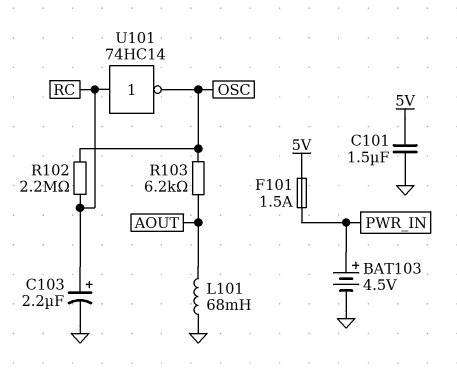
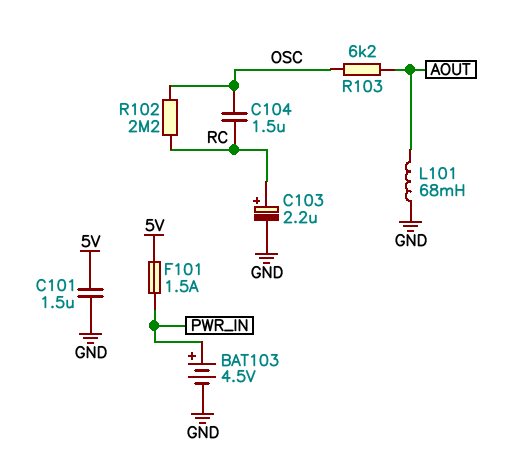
C104: none -> 1.5uF (OSC, RC)
U101: NOT 74HC14 (in RC, out OSC) -> none

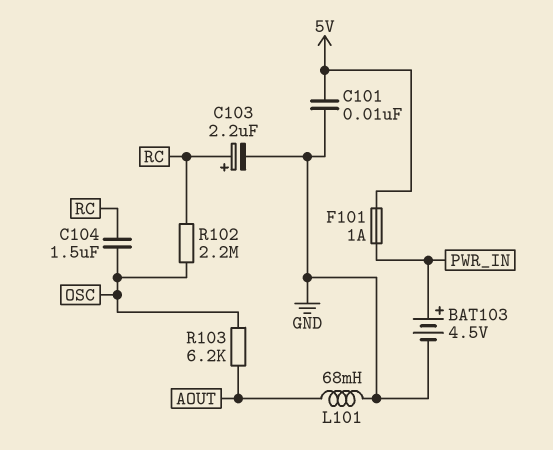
C101: 1.5uF (5V, GND) -> 10nF (5V, GND)
F101: 1.5A (5V, PWR_IN) -> 1A (5V, PWR_IN)

